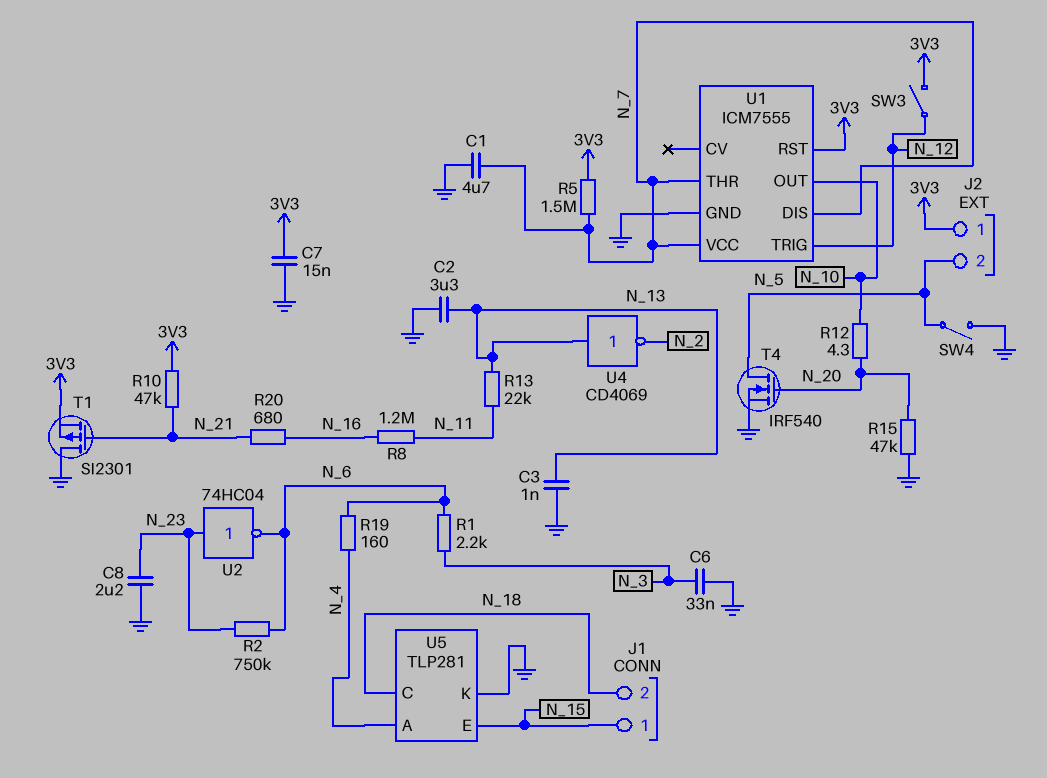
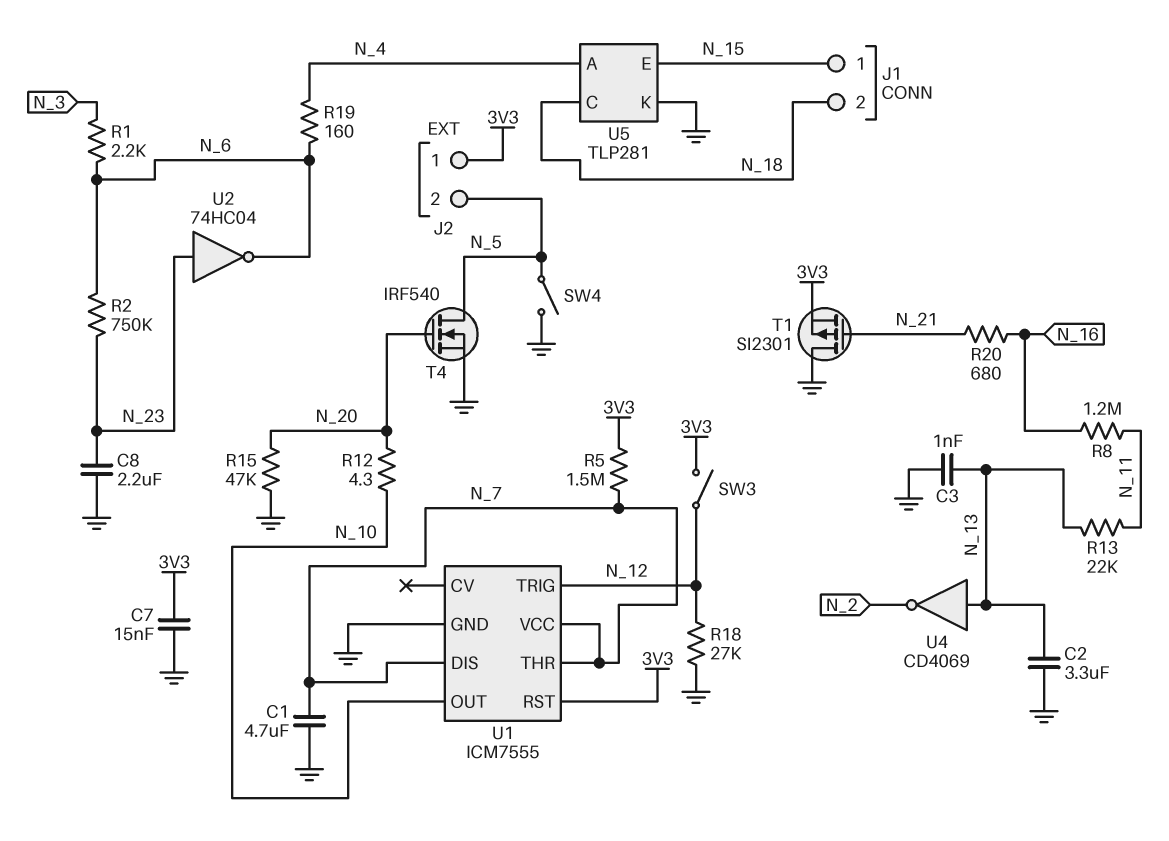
C6: 33nF (GND, N_3) -> none
R10: 47k (3V3, N_21) -> none
R18: none -> 27k (GND, N_12)

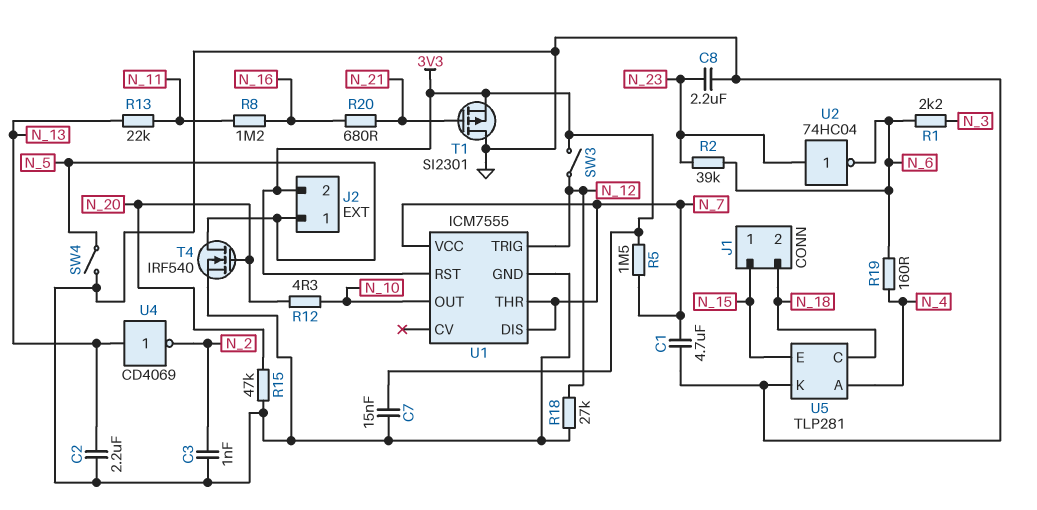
C2: 3.3uF (GND, N_13) -> 2.2uF (GND, N_13)
C3: 1nF (GND, N_13) -> 1nF (GND, N_2)
J2 pin 1: 3V3 -> N_5
J2 pin 2: N_5 -> 3V3
R2: 750k (N_6, N_23) -> 39k (N_6, N_23)

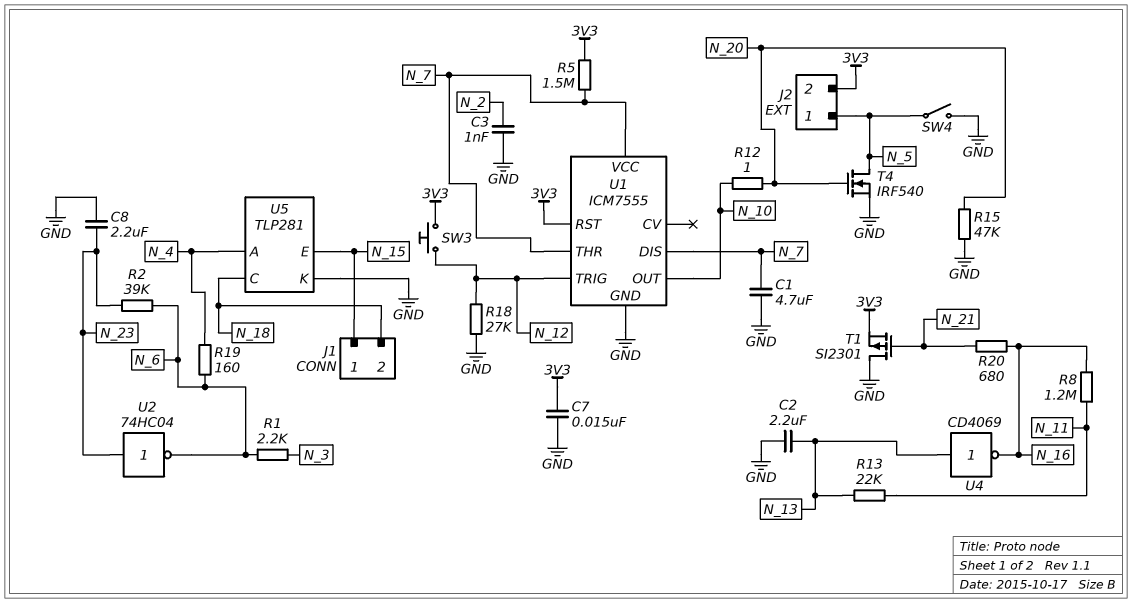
R12: 4.3 (N_10, N_20) -> 1 (N_10, N_20)
SW3: switch (3V3, N_12) -> button (3V3, N_12)
U4: NOT CD4069 (in N_13, out N_2) -> NOT CD4069 (in N_13, out N_16)

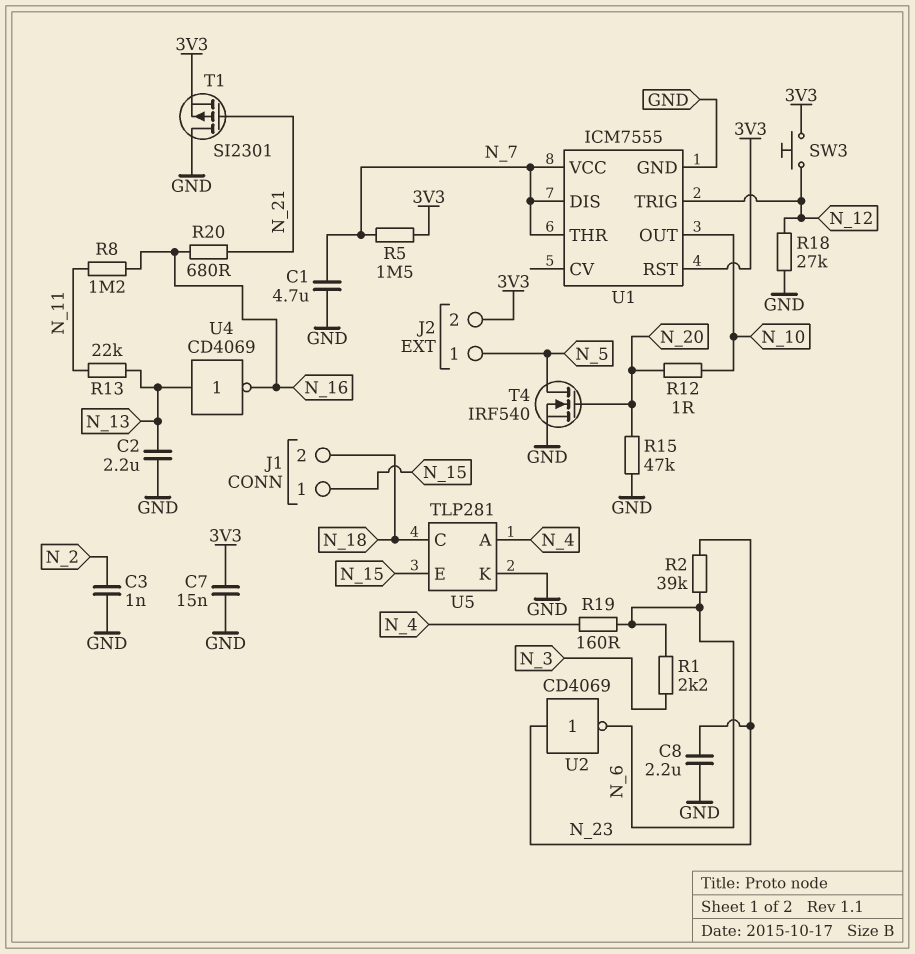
SW4: switch (GND, N_5) -> none
U2: NOT 74HC04 (in N_23, out N_6) -> NOT CD4069 (in N_23, out N_6)

